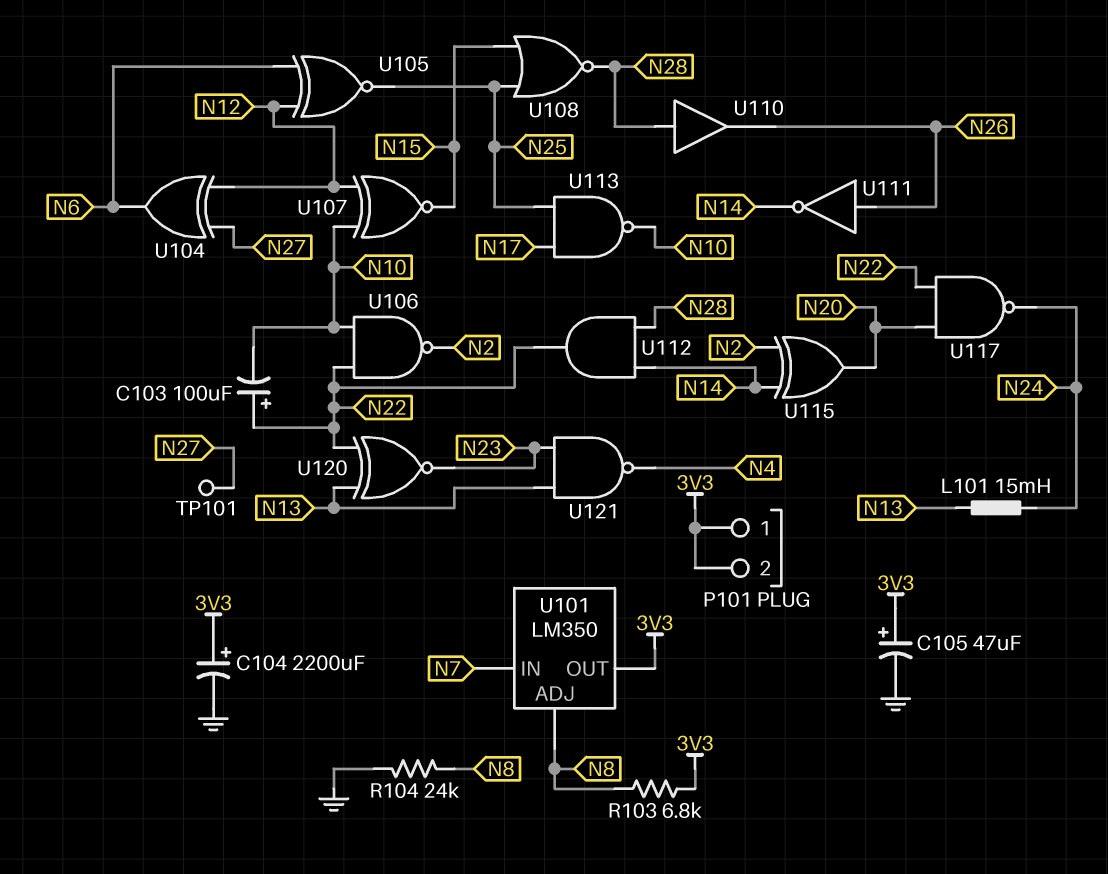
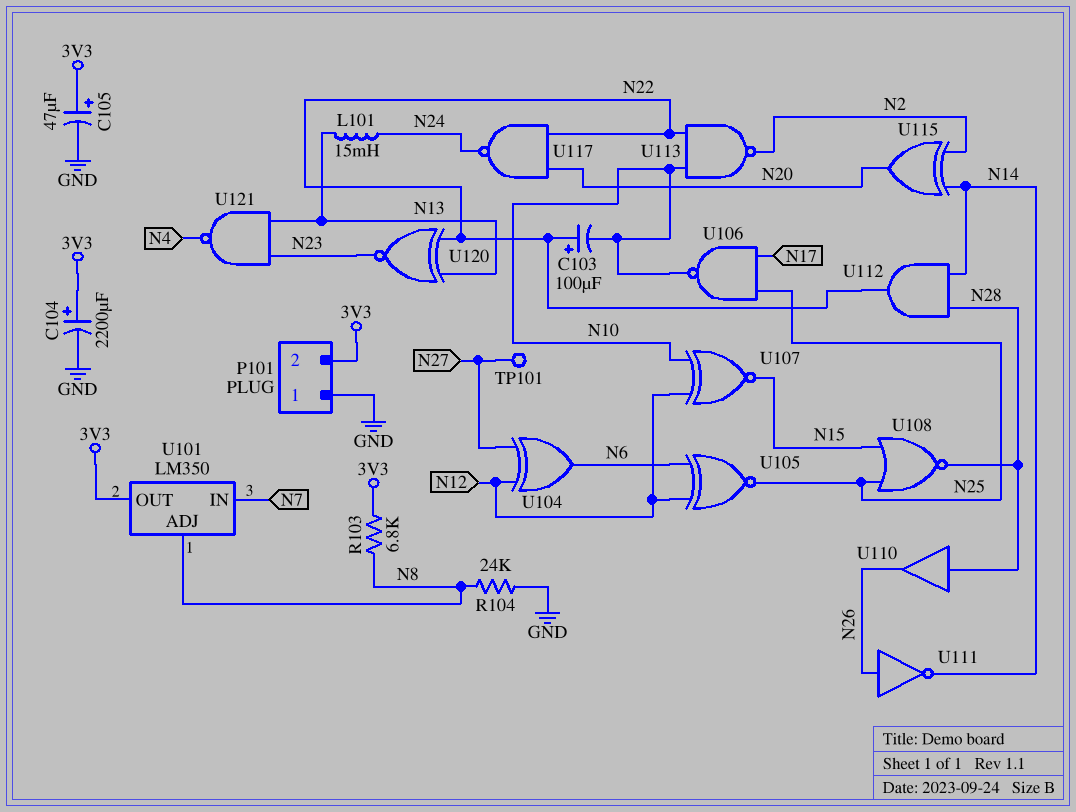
P101 pin 1: 3V3 -> GND
U106: NAND (in N10, in N22, out N2) -> NAND (in N17, in N25, out N10)
U113: NAND (in N17, in N25, out N10) -> NAND (in N10, in N22, out N2)

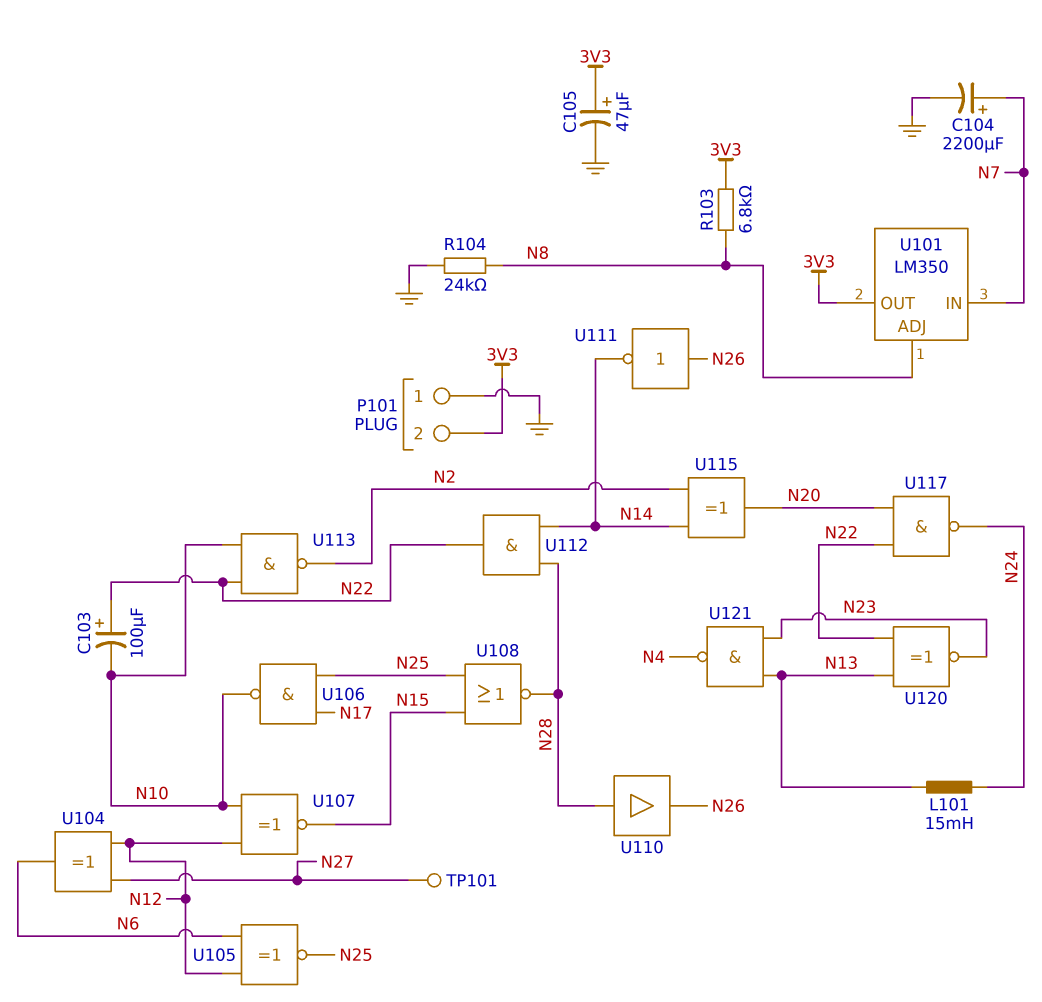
C104: 2200uF (plus 3V3, minus GND) -> 2200uF (plus N7, minus GND)

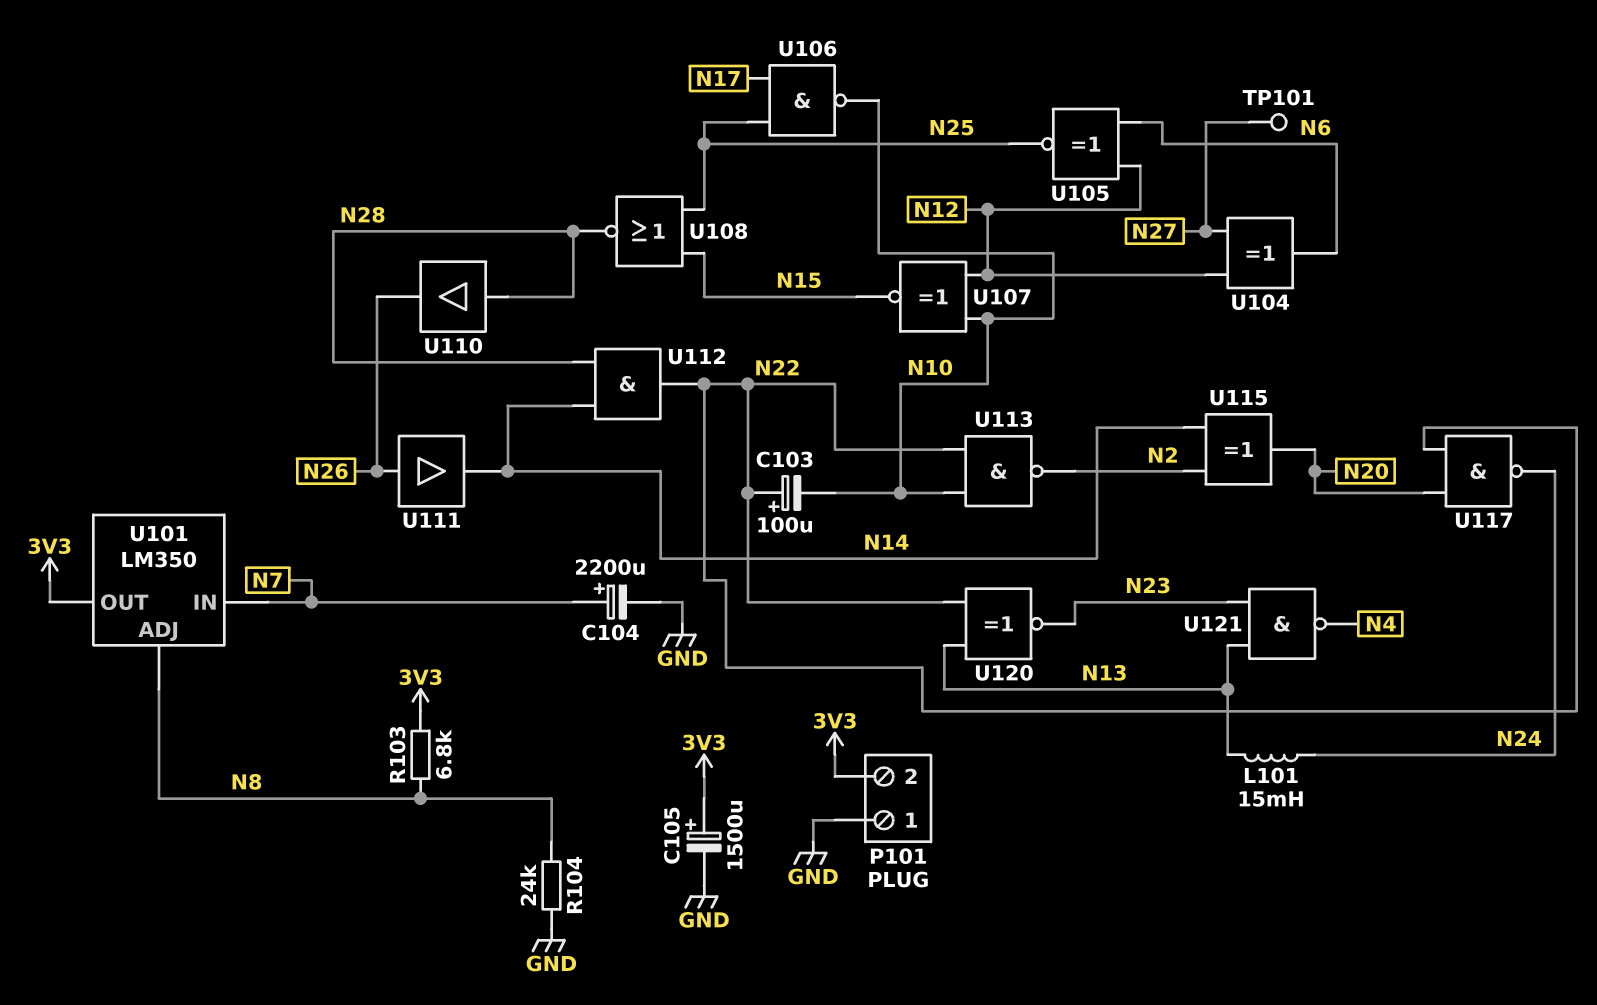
C105: 47uF (plus 3V3, minus GND) -> 1500uF (plus 3V3, minus GND)
U111: NOT (in N26, out N14) -> buffer (in N26, out N14)

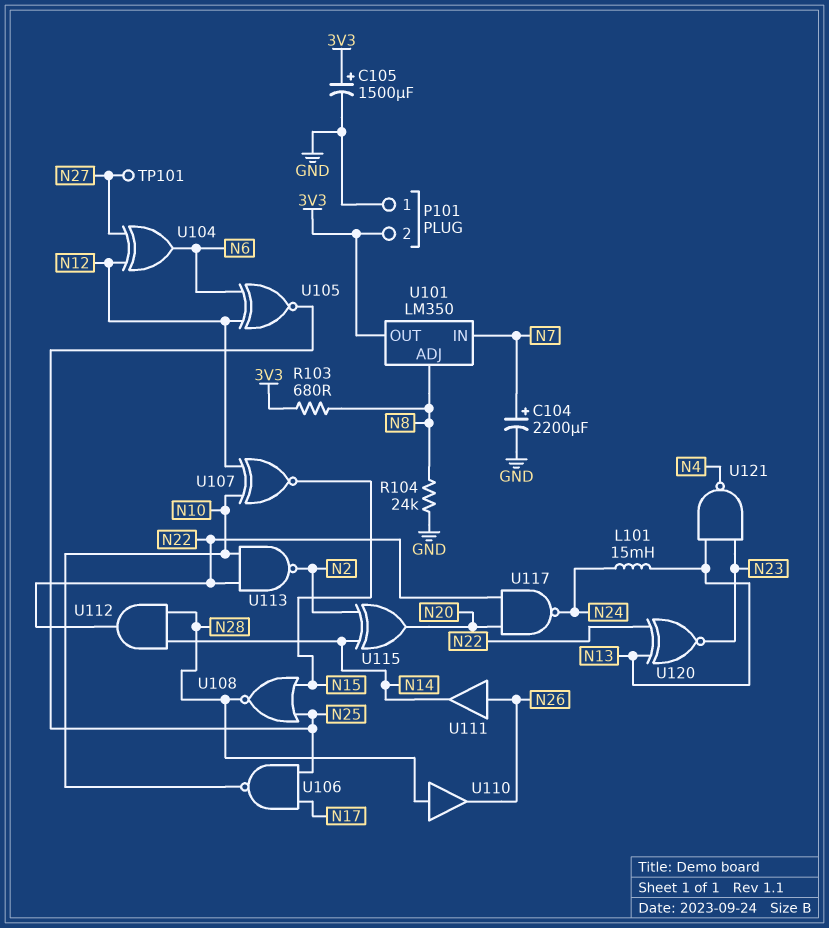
C103: 100uF (plus N22, minus N10) -> none
R103: 6.8k (3V3, N8) -> 680 (3V3, N8)

